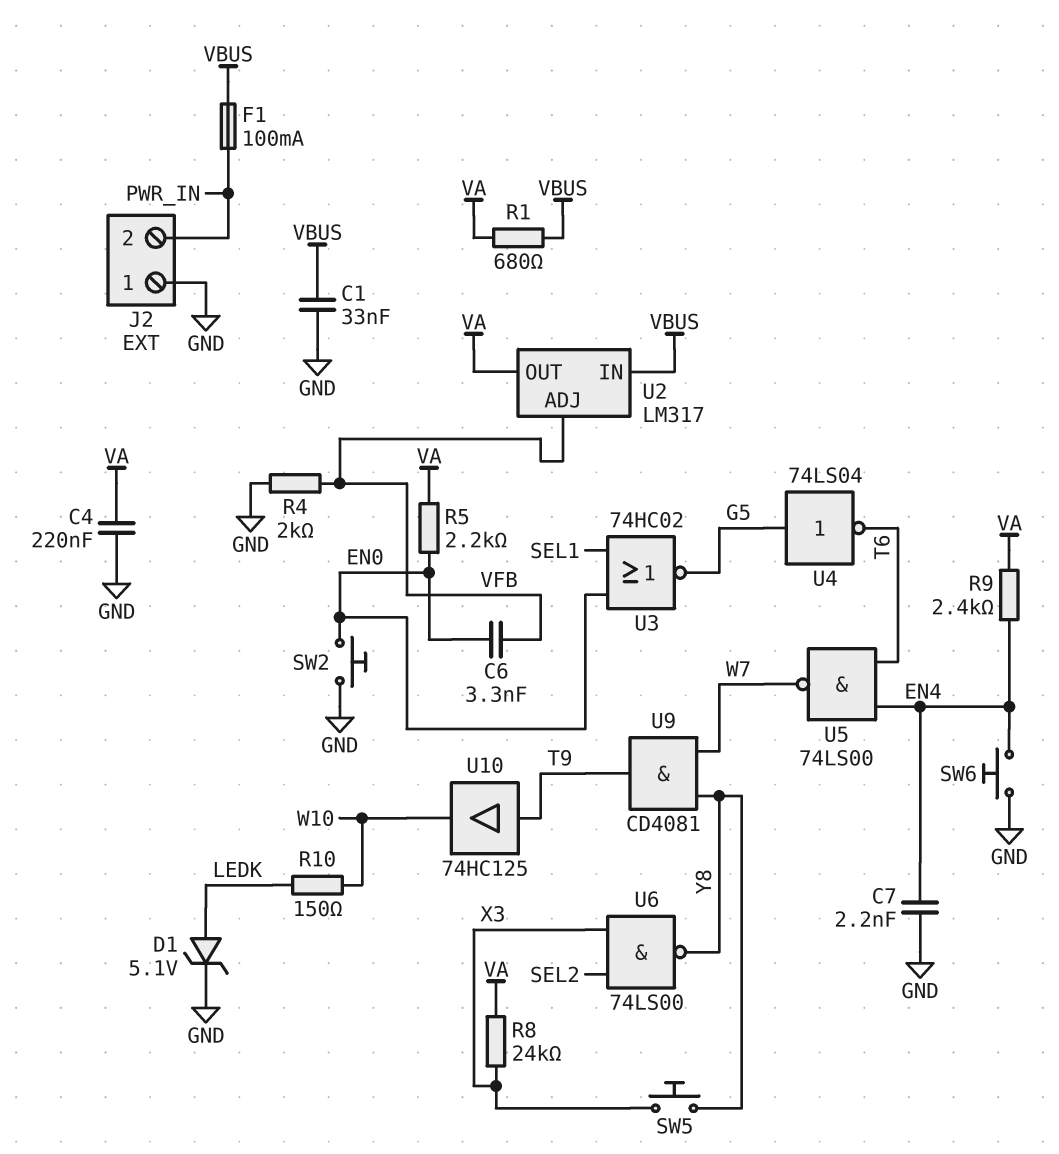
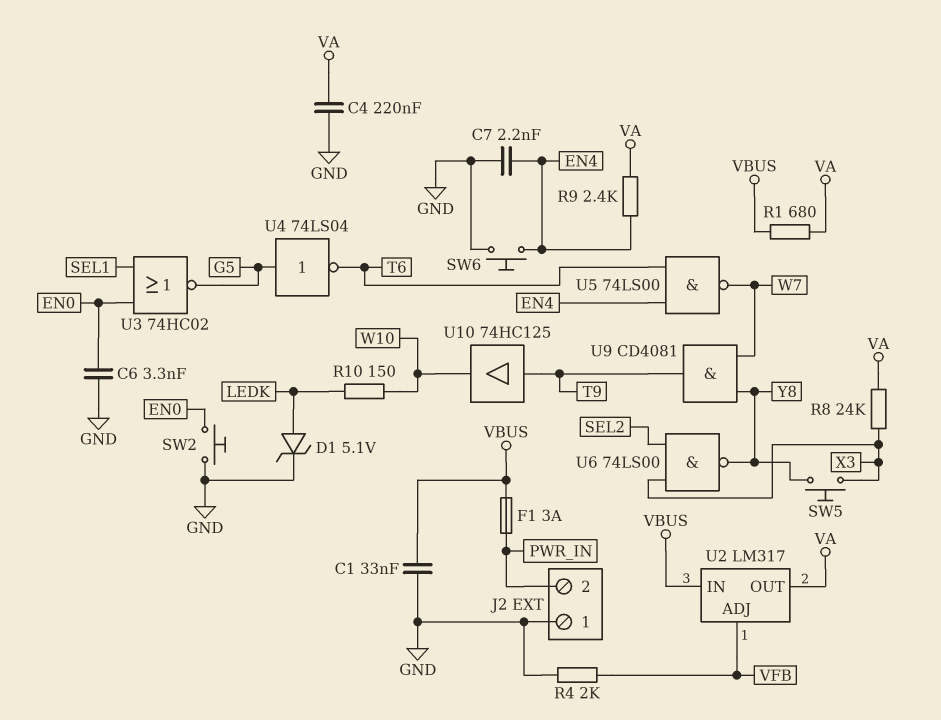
C6: 3.3nF (EN0, VFB) -> 3.3nF (EN0, GND)
F1: 100mA (PWR_IN, VBUS) -> 3A (PWR_IN, VBUS)
R5: 2.2k (EN0, VA) -> none

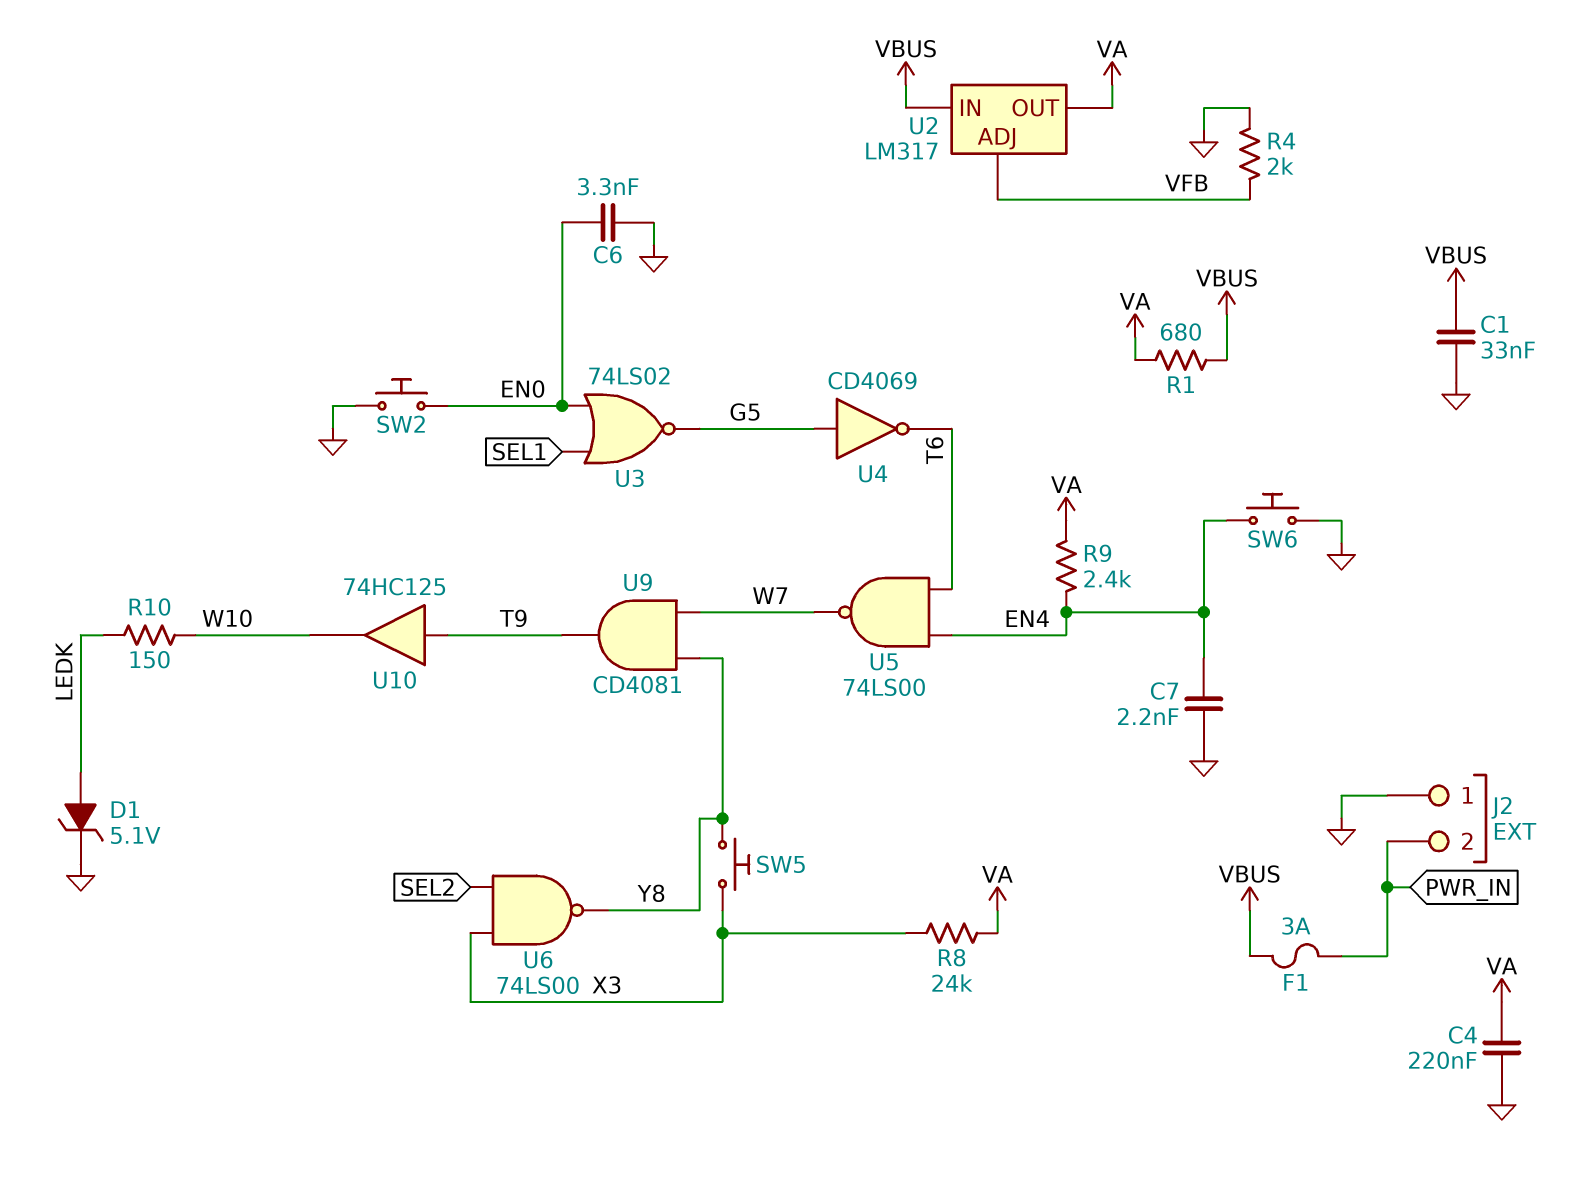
U3: NOR 74HC02 (in EN0, in SEL1, out G5) -> NOR 74LS02 (in EN0, in SEL1, out G5)
U4: NOT 74LS04 (in G5, out T6) -> NOT CD4069 (in G5, out T6)

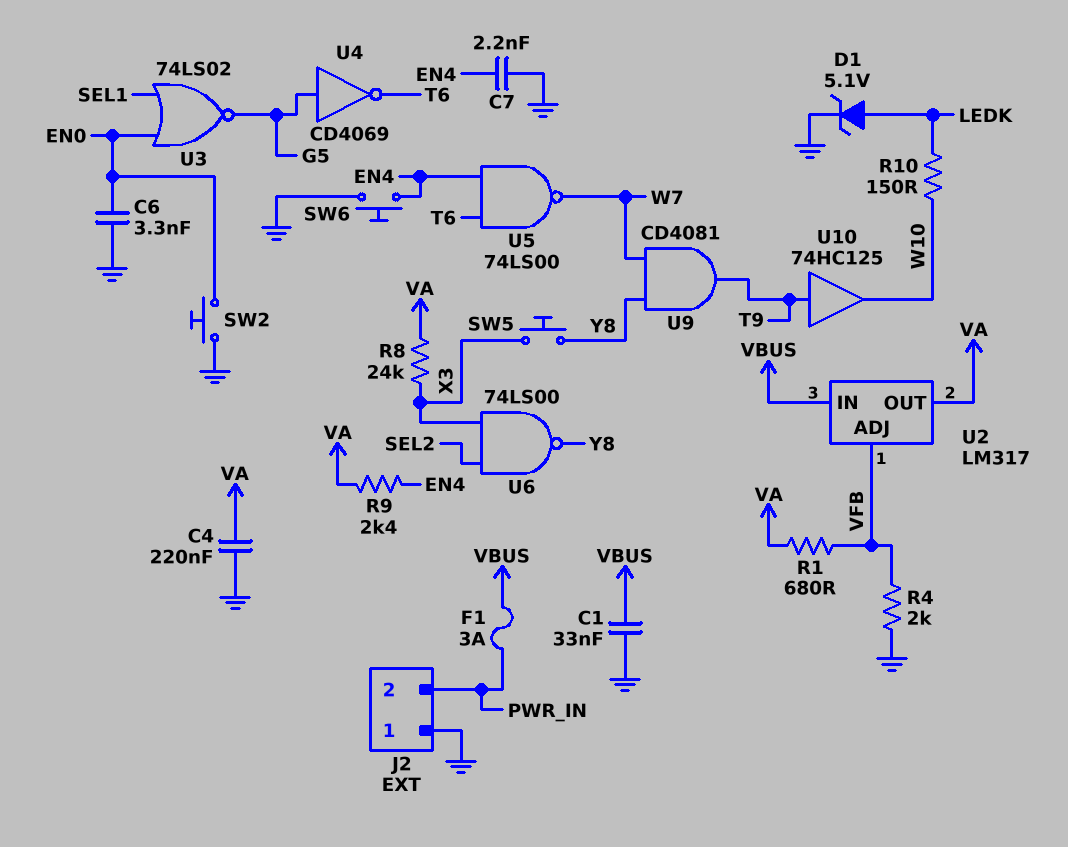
R1: 680 (VA, VBUS) -> 680 (VA, VFB)

